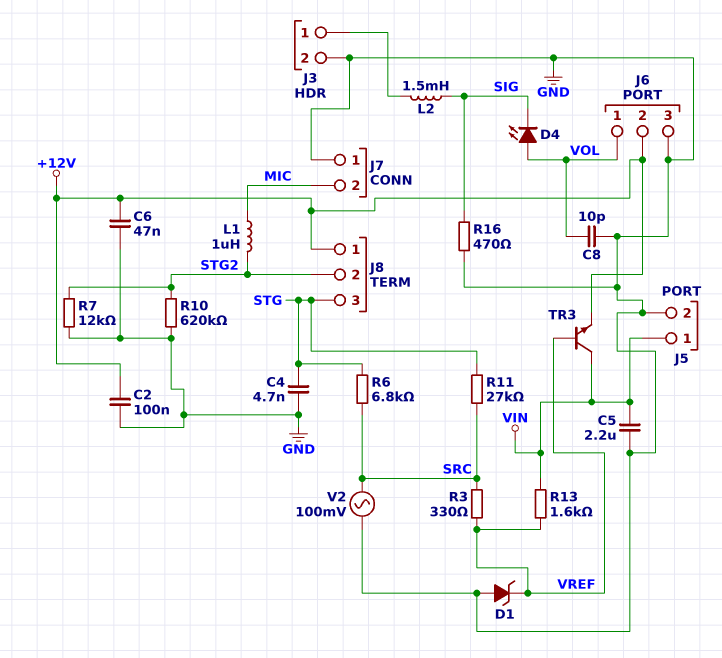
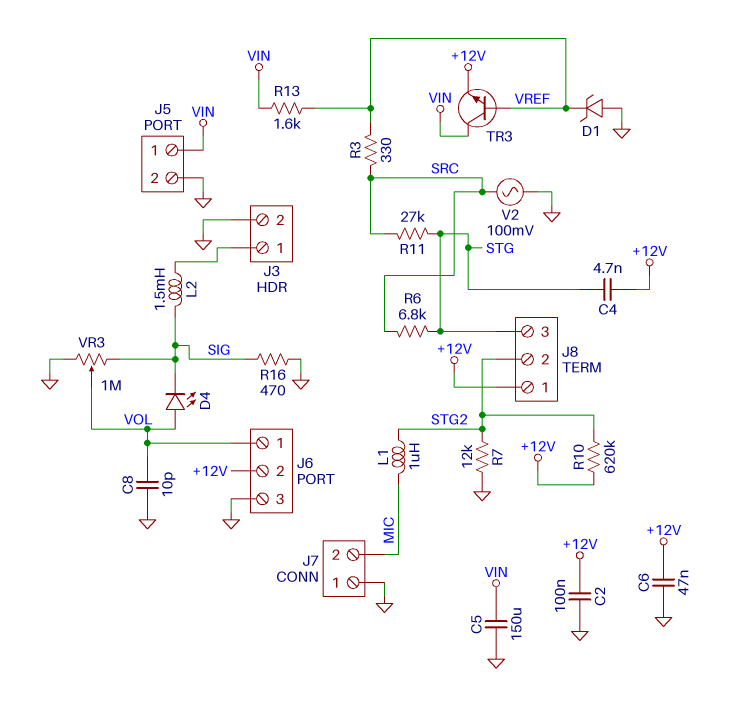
C4: 4.7nF (GND, STG) -> 4.7nF (+12V, STG)
C5: 2.2uF (GND, VIN) -> 150uF (GND, VIN)
R10: 620k (GND, STG2) -> 620k (+12V, STG2)
VR3: none -> 1M (GND, SIG, wiper VOL)

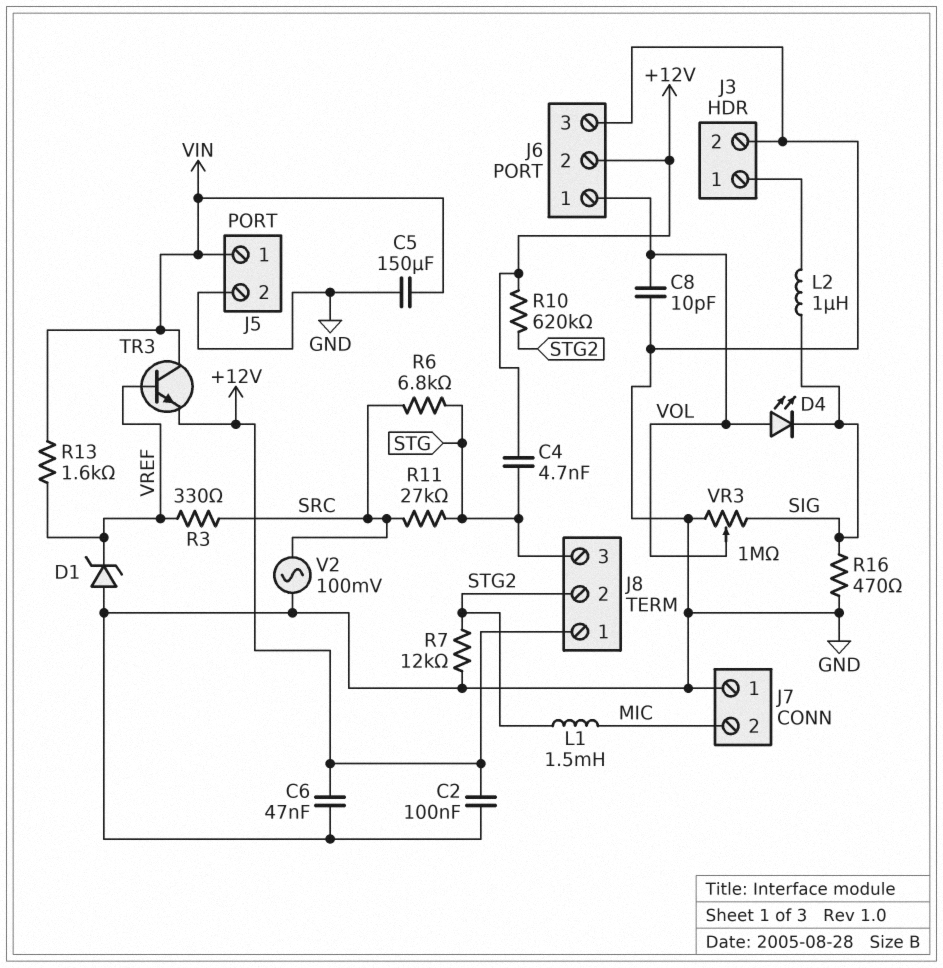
L1: 1uH (MIC, STG2) -> 1.5mH (MIC, STG2)
L2: 1.5mH (J3/1, SIG) -> 1uH (J3/1, SIG)

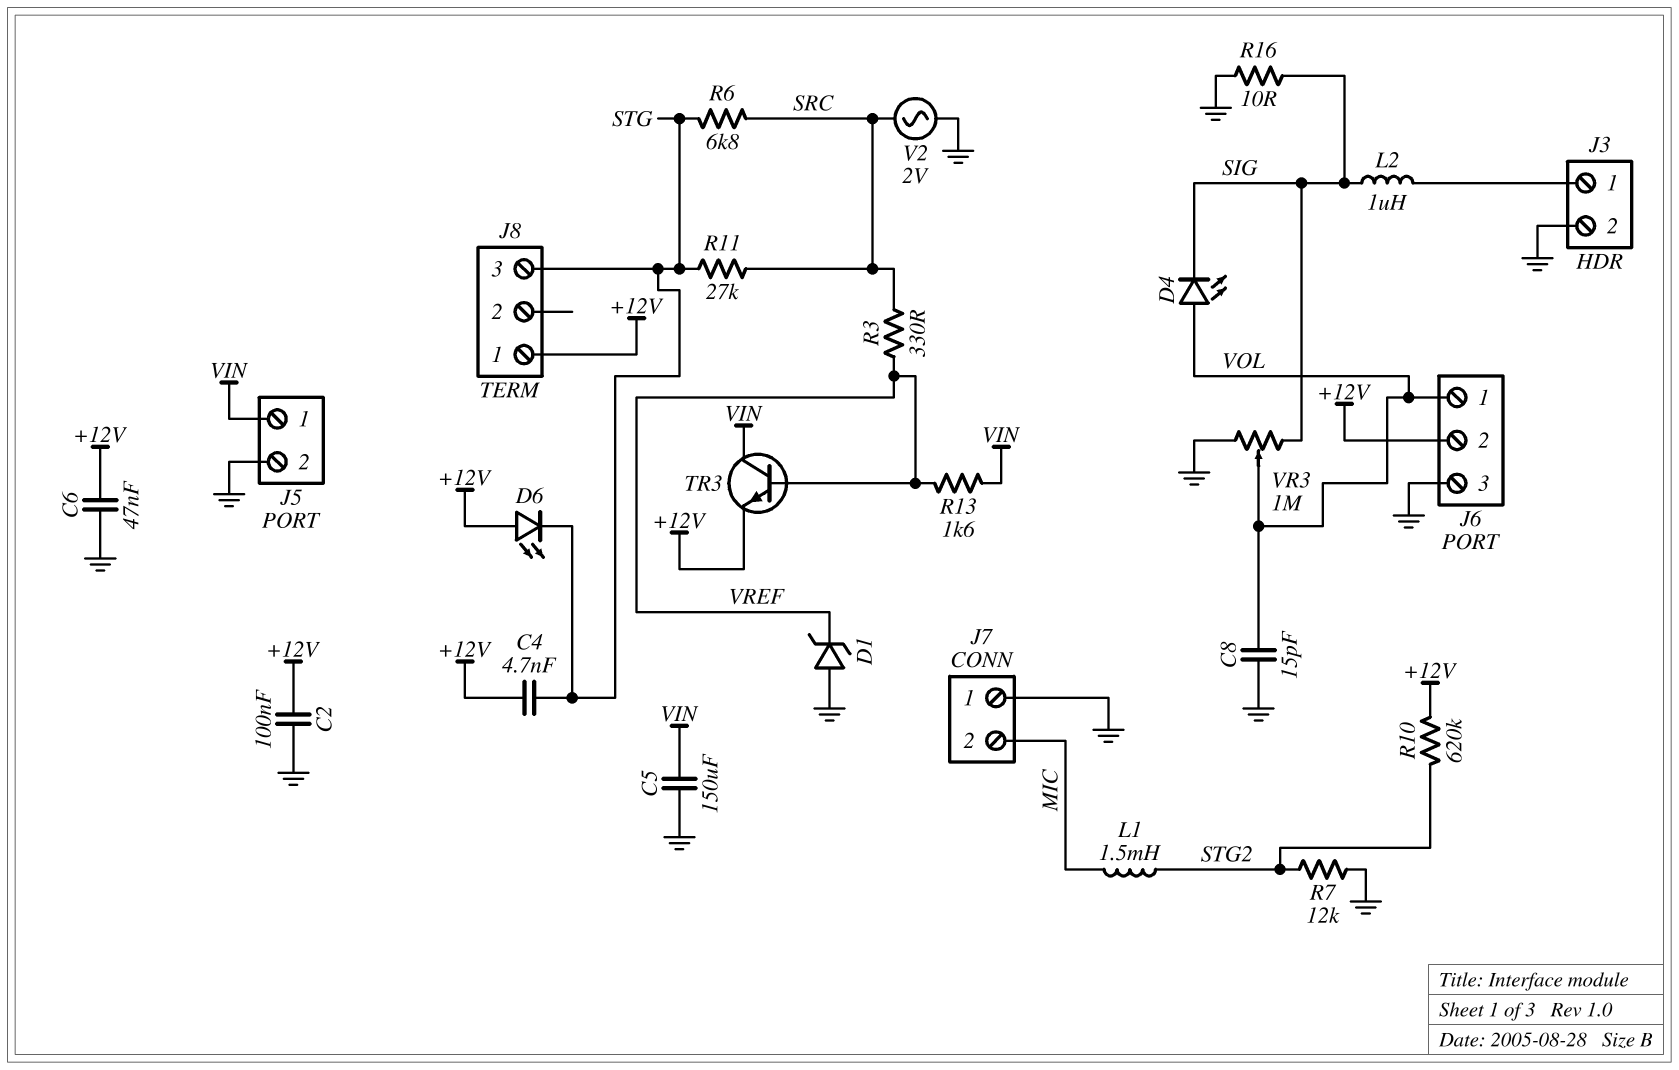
C8: 10pF (GND, VOL) -> 15pF (GND, VOL)
D6: none -> LED (A +12V, K STG)
J8 pin 2: STG2 -> none
R16: 470 (GND, SIG) -> 10 (GND, SIG)
V2: AC 100mV (GND, SRC) -> AC 2V (GND, SRC)

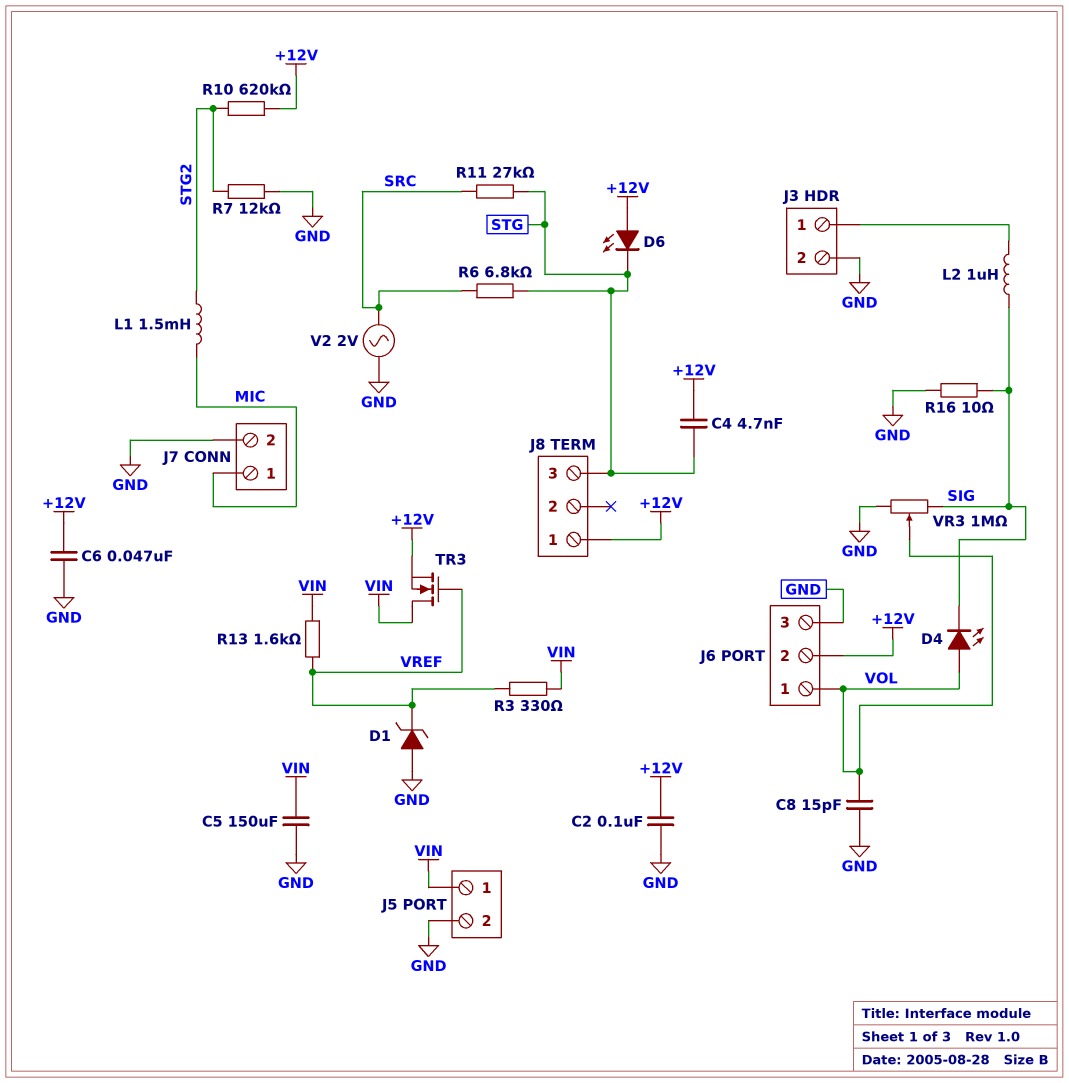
J7 pin 1: GND -> MIC
J7 pin 2: MIC -> GND
R3: 330 (SRC, VREF) -> 330 (VIN, VREF)
TR3: NPN (B VREF, C VIN, E +12V) -> NMOS (G VREF, D VIN, S +12V)

